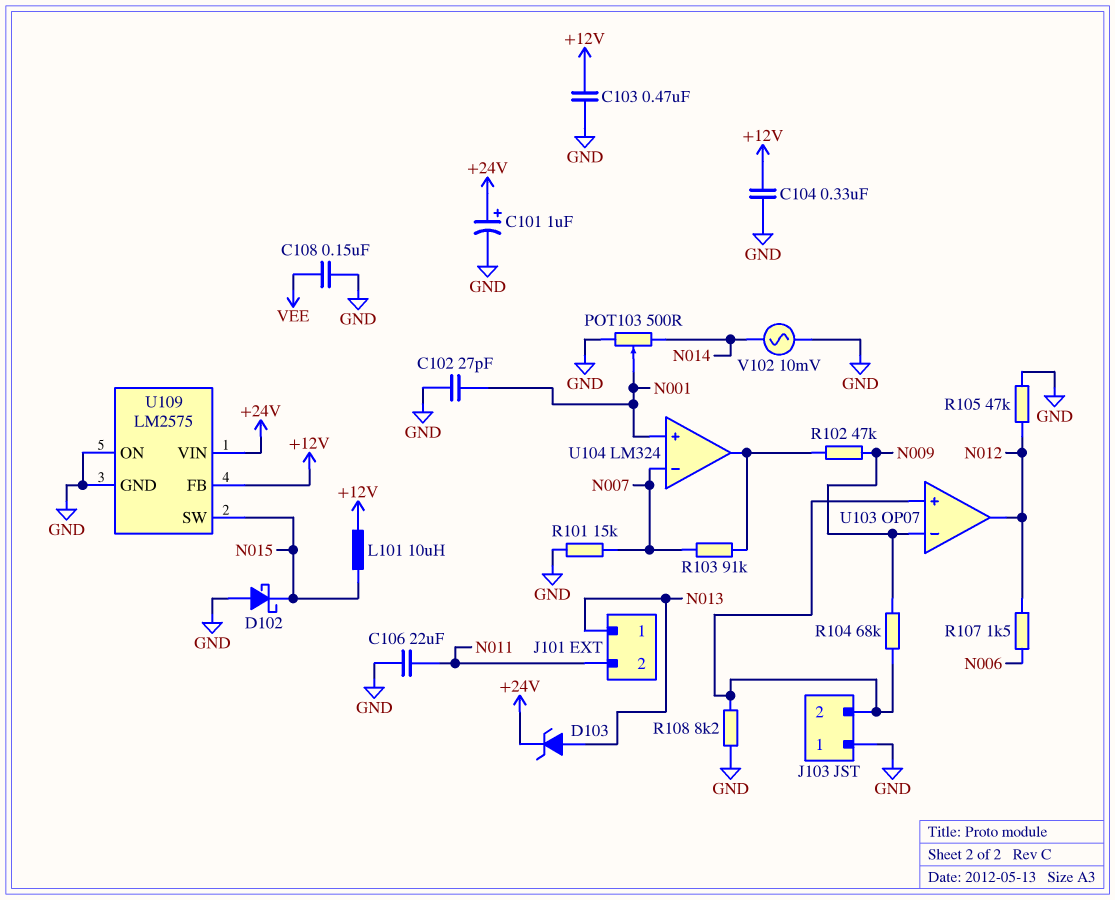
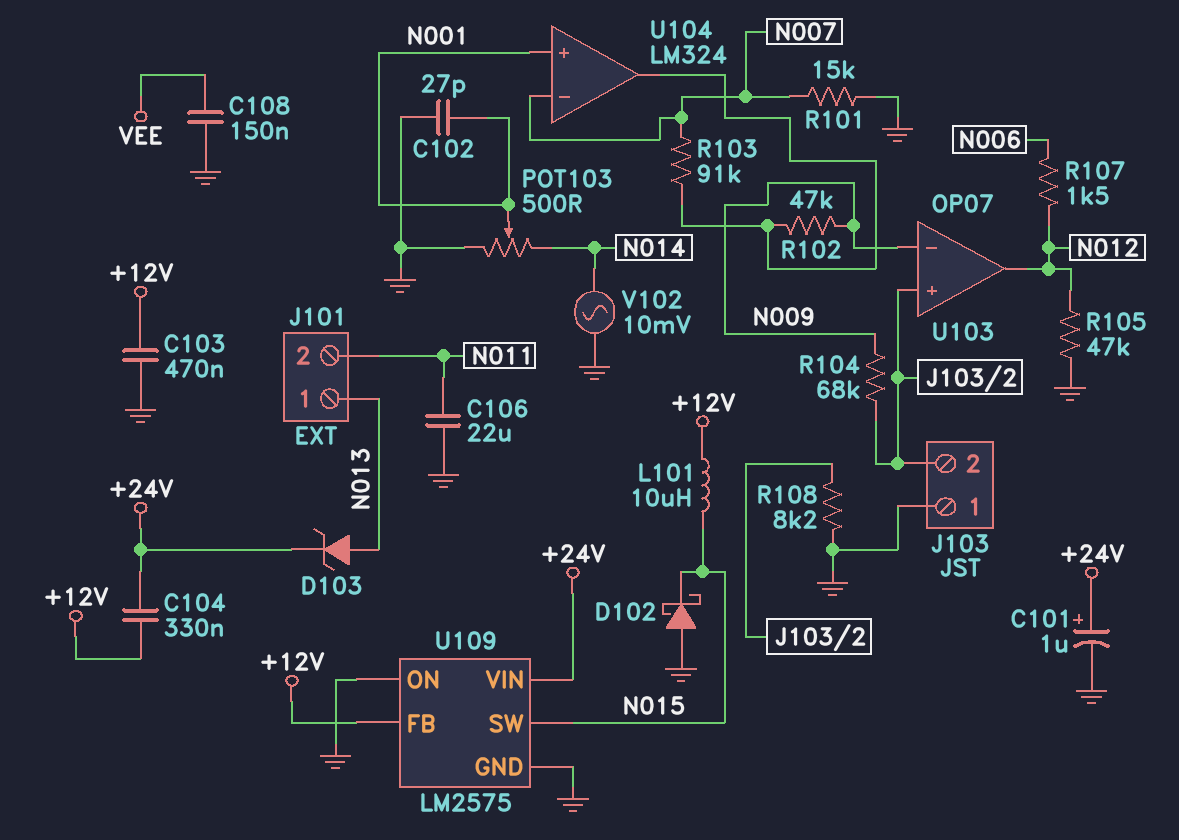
C104: 330nF (+12V, GND) -> 330nF (+12V, +24V)

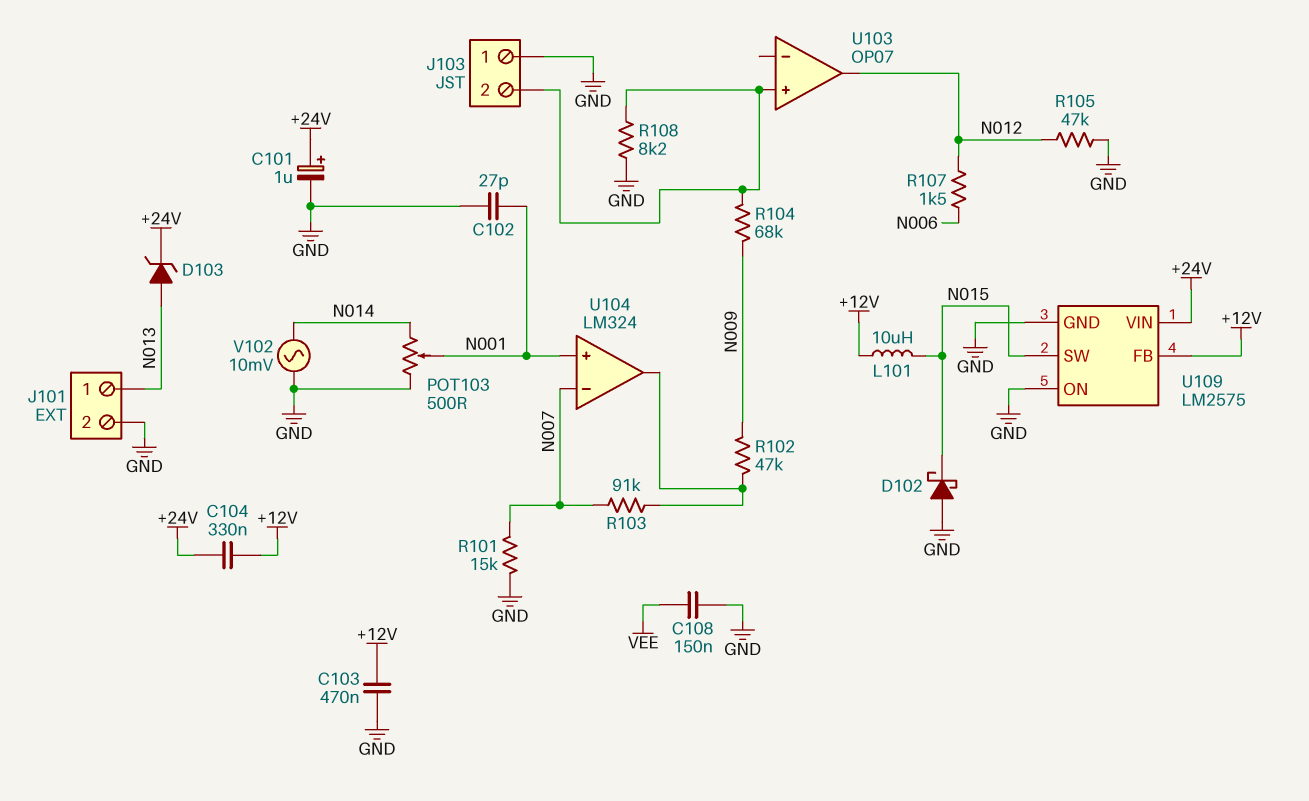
C106: 22uF (GND, N011) -> none
J101 pin 2: N011 -> GND
U103 pin in-: N009 -> none

